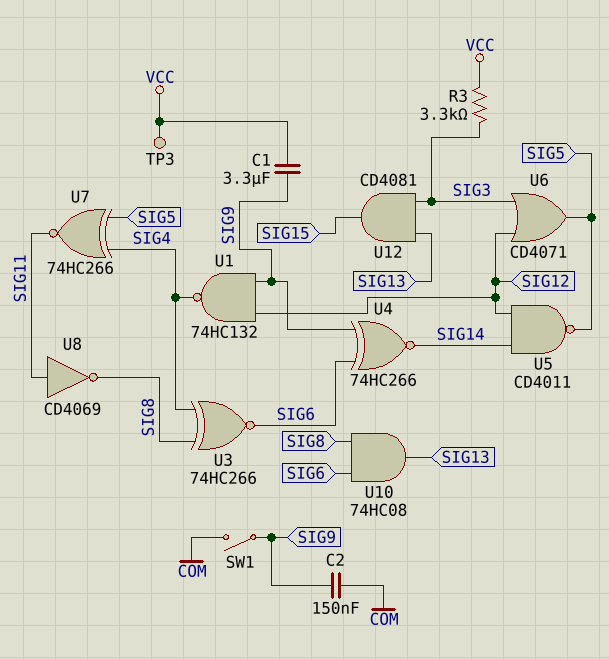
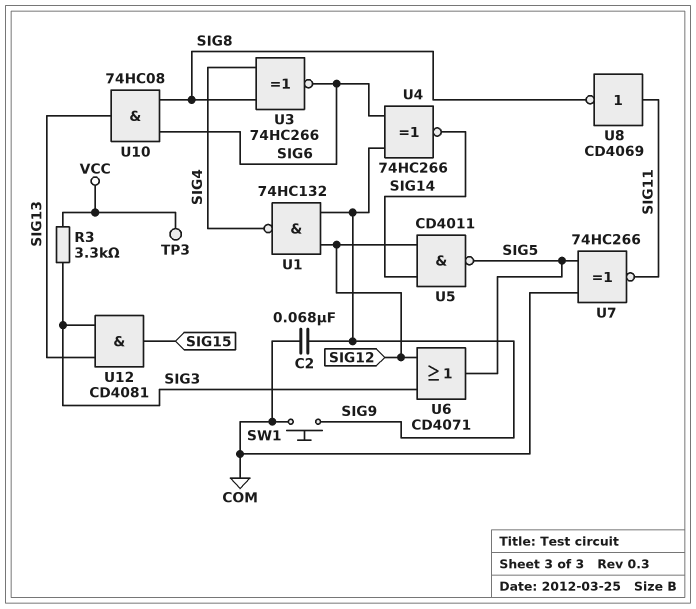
C1: 3.3uF (SIG9, VCC) -> none
C2: 150nF (COM, SIG9) -> 68nF (COM, SIG9)
SW1: switch (COM, SIG9) -> button (COM, SIG9)
U7: XNOR 74HC266 (in SIG4, in SIG5, out SIG11) -> XNOR 74HC266 (in COM, in SIG5, out SIG11)

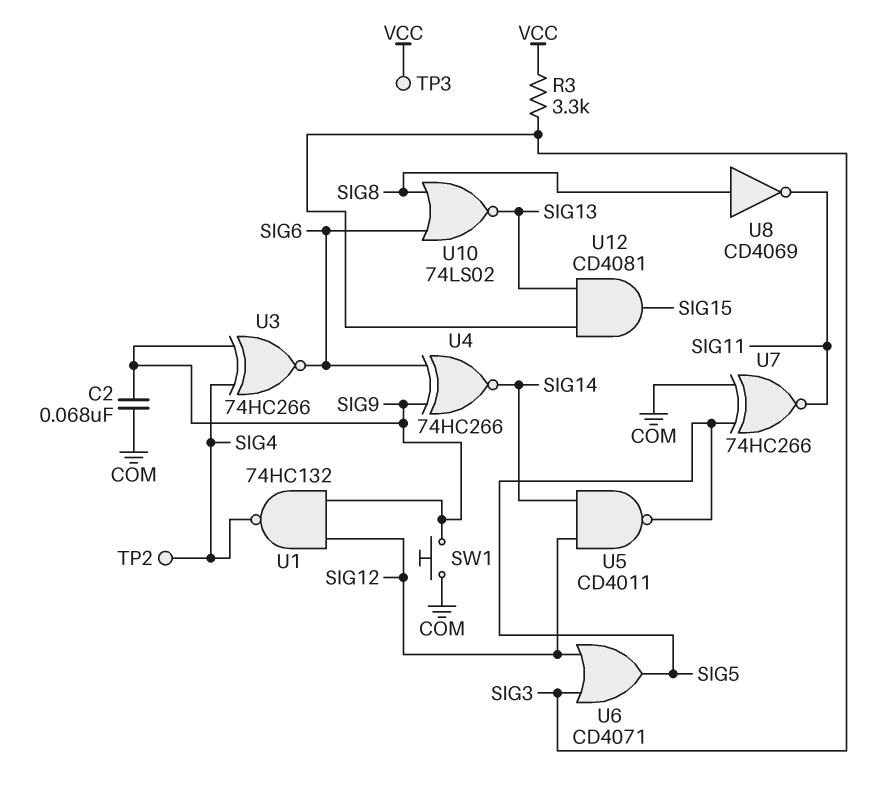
TP2: none -> test point (SIG4)
U3: XNOR 74HC266 (in SIG4, in SIG8, out SIG6) -> XNOR 74HC266 (in SIG4, in SIG9, out SIG6)
U8: NOT CD4069 (in SIG11, out SIG8) -> NOT CD4069 (in SIG8, out SIG11)
U10: AND 74HC08 (in SIG6, in SIG8, out SIG13) -> NOR 74LS02 (in SIG6, in SIG8, out SIG13)

